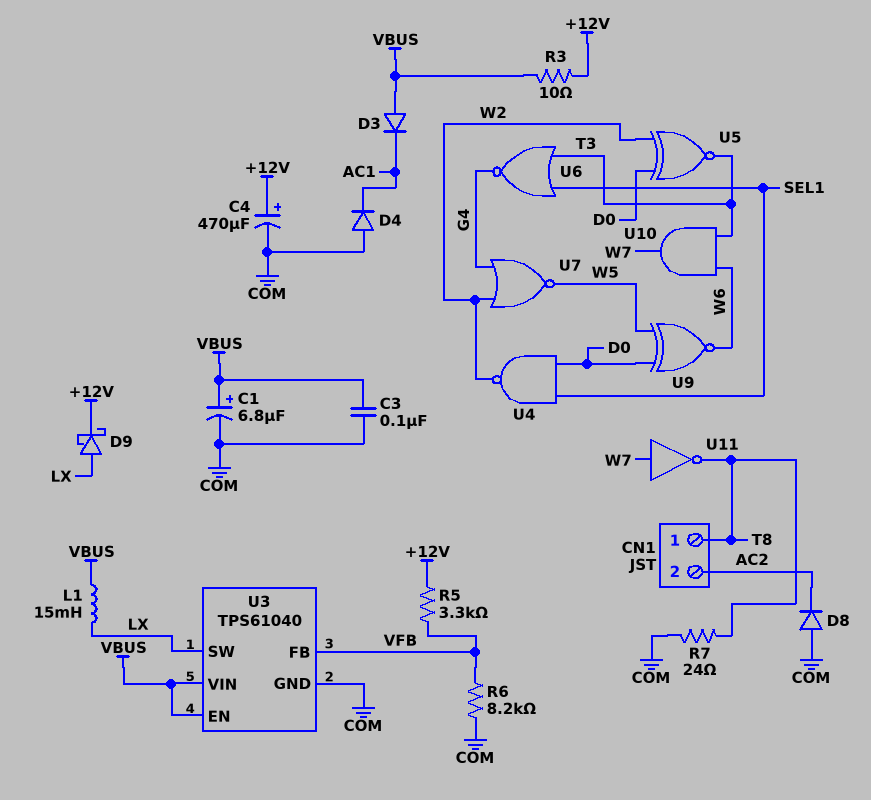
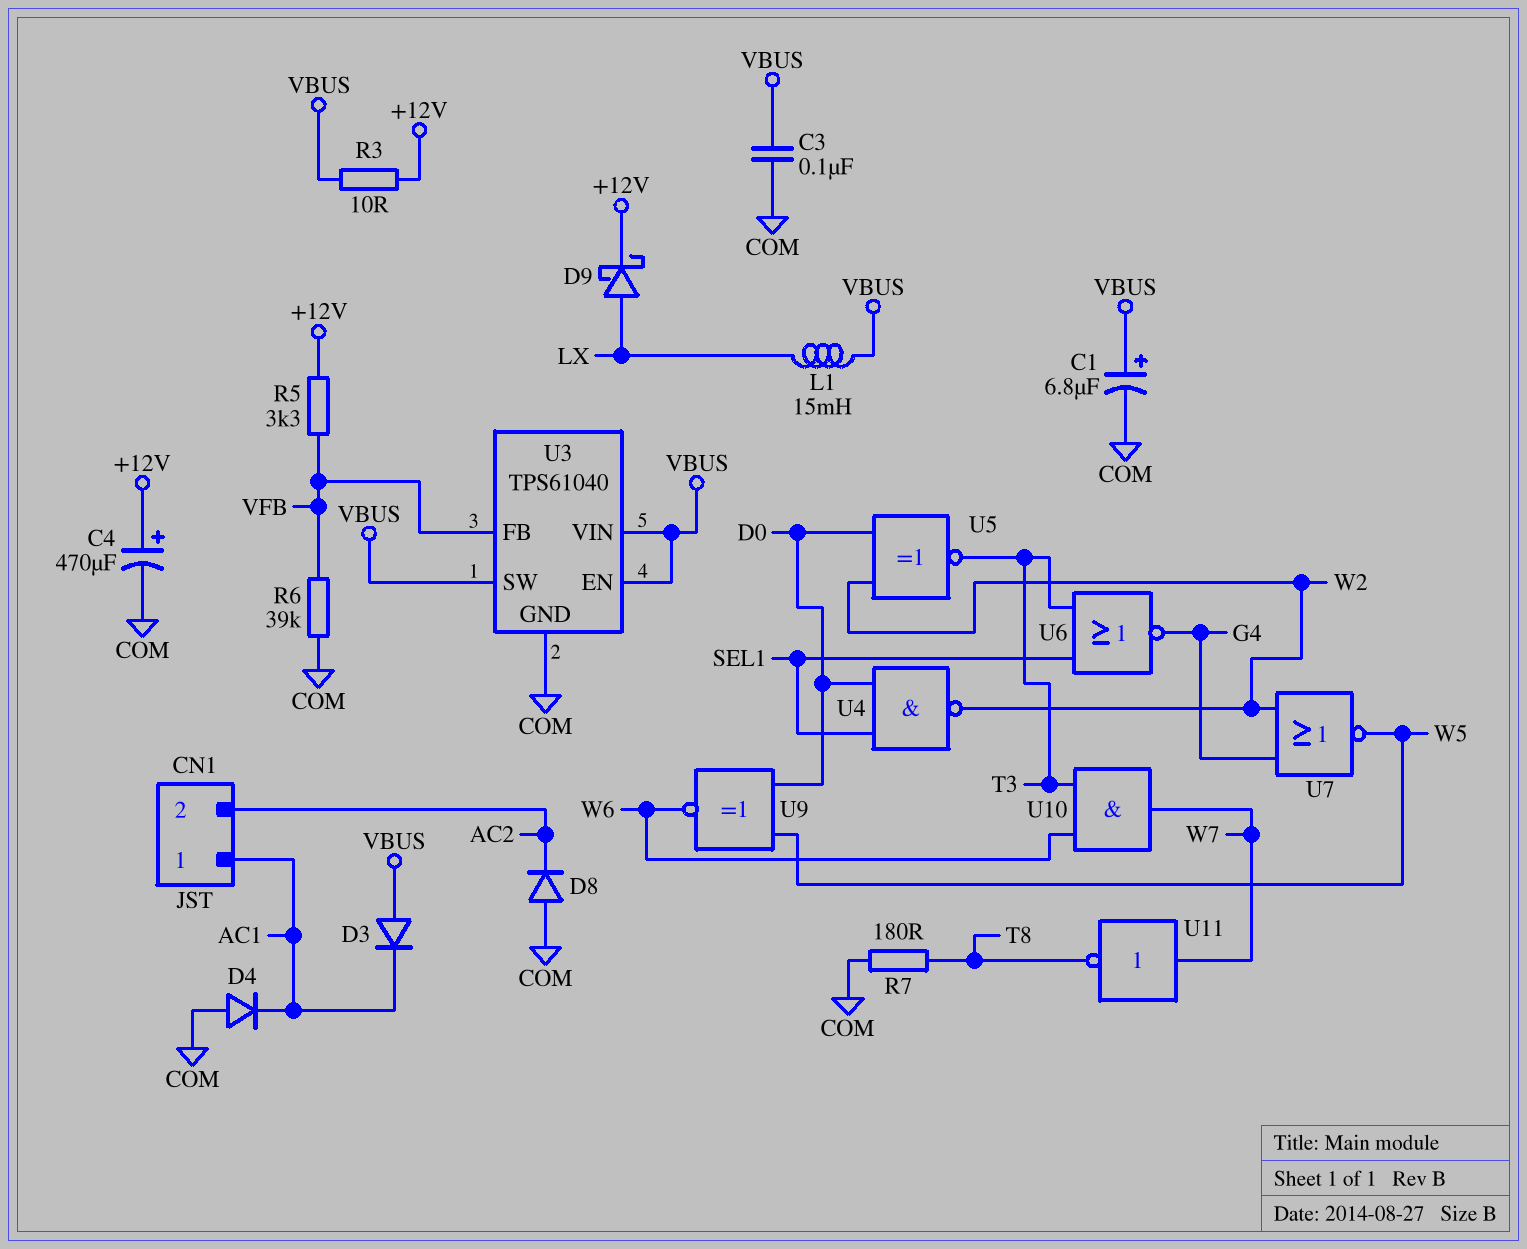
CN1 pin 1: T8 -> AC1
R6: 8.2k (COM, VFB) -> 39k (COM, VFB)
R7: 24 (COM, T8) -> 180 (COM, T8)
U3 pin SW: LX -> VBUS

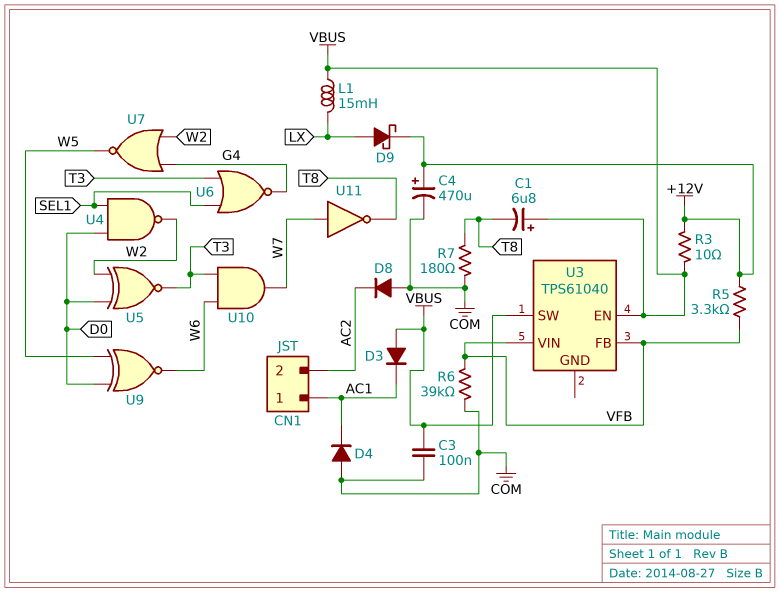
C1: 6.8uF (plus VBUS, minus COM) -> 6.8uF (plus VBUS, minus T8)
U3 pin GND: COM -> none
U3 pin VIN: VBUS -> VFB

